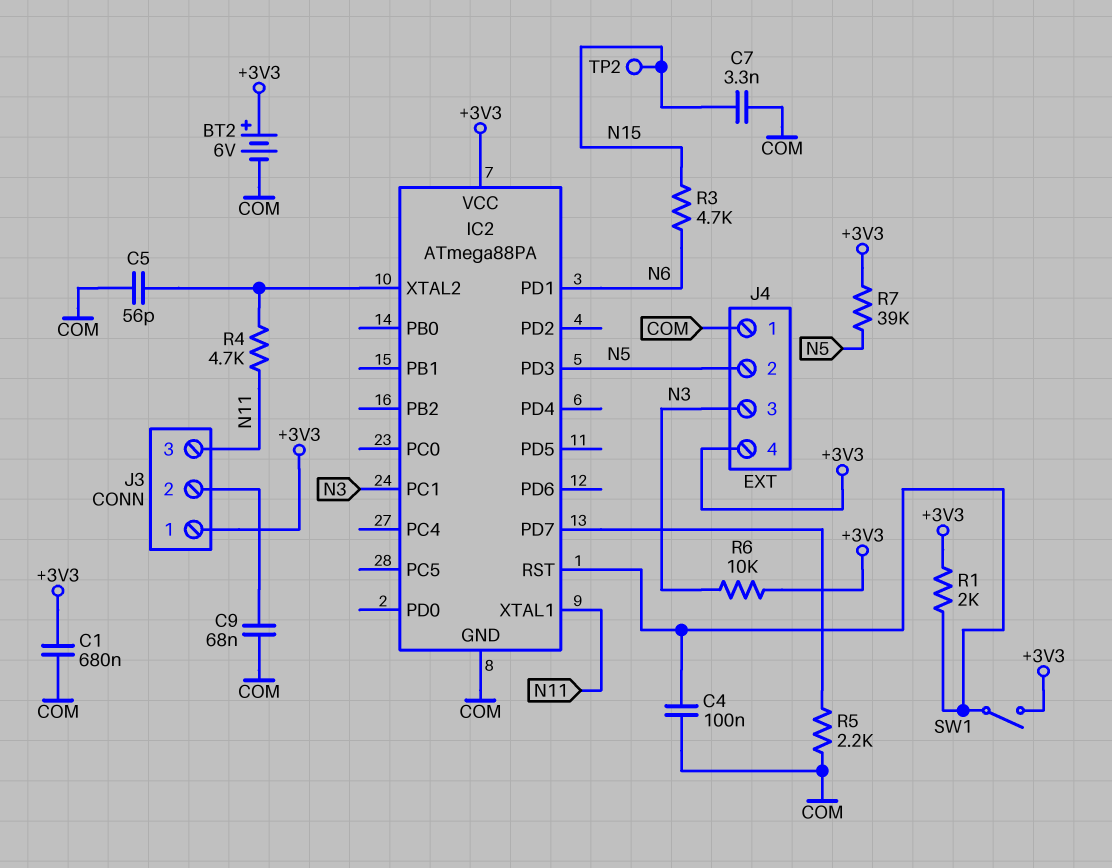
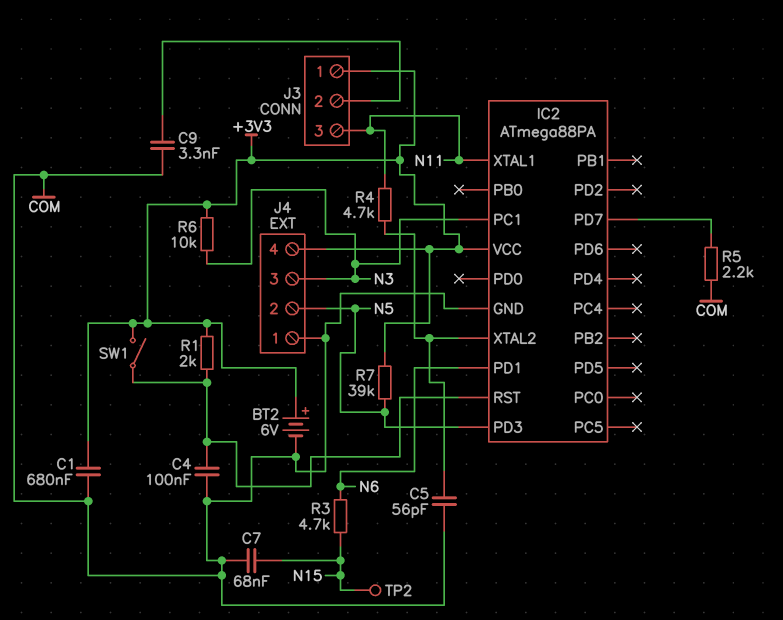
C7: 3.3nF (COM, N15) -> 68nF (COM, N15)
C9: 68nF (COM, J3/2) -> 3.3nF (COM, J3/2)

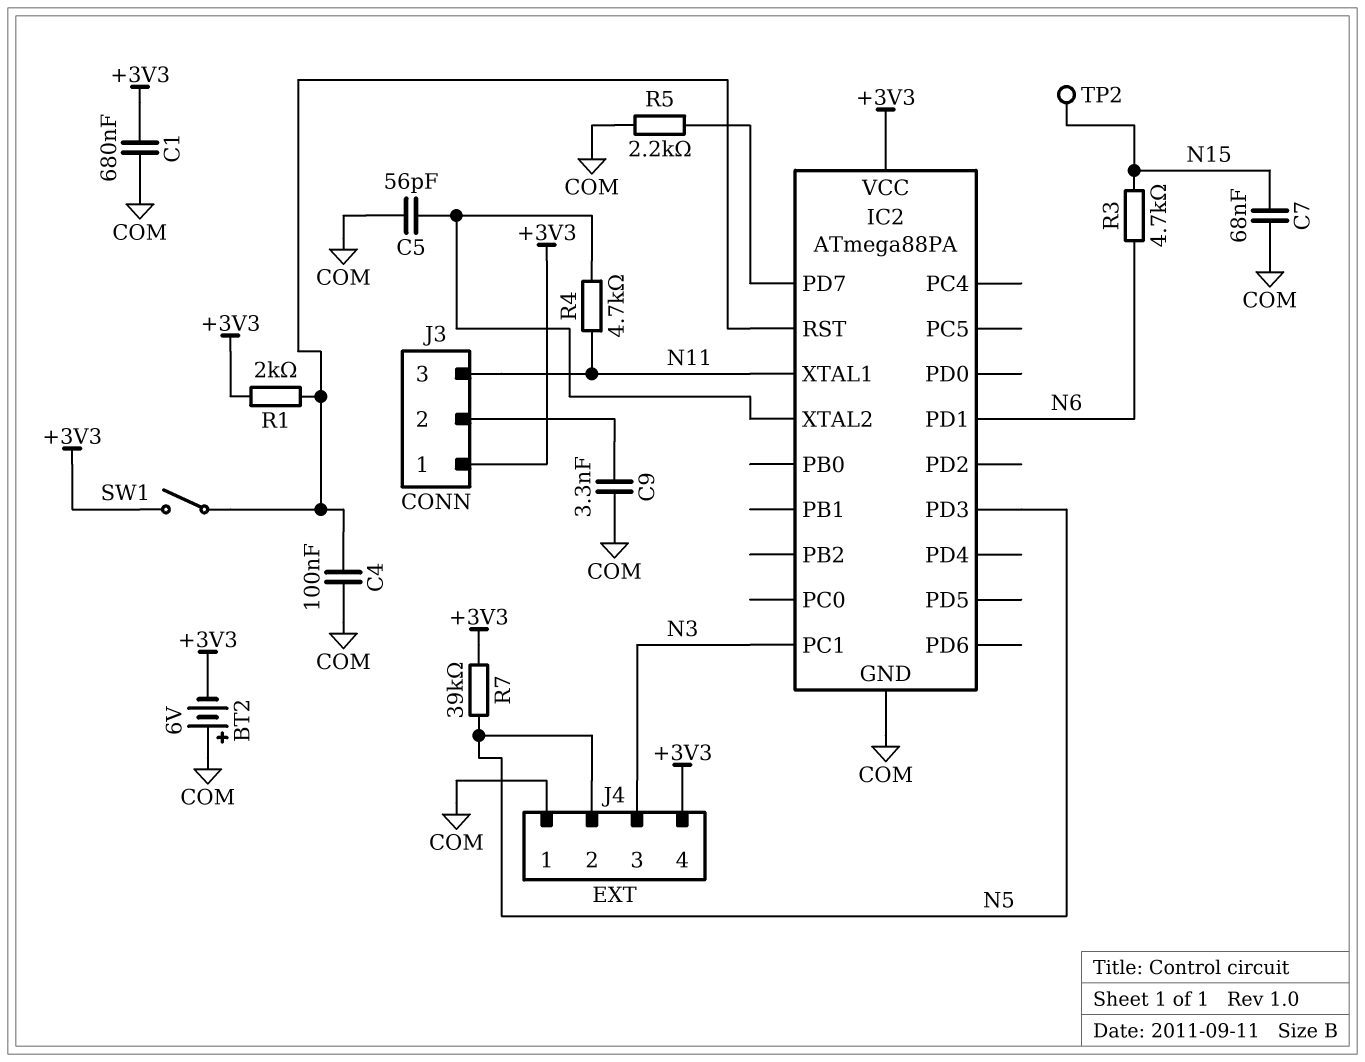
BT2: 6V (plus +3V3, minus COM) -> 6V (plus COM, minus +3V3)
R6: 10k (+3V3, N3) -> none

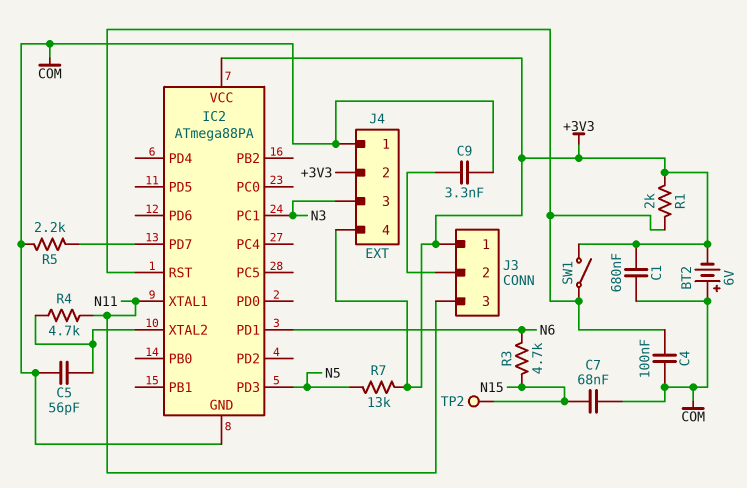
J4 pin 2: N5 -> +3V3
R7: 39k (+3V3, N5) -> 13k (+3V3, N5)

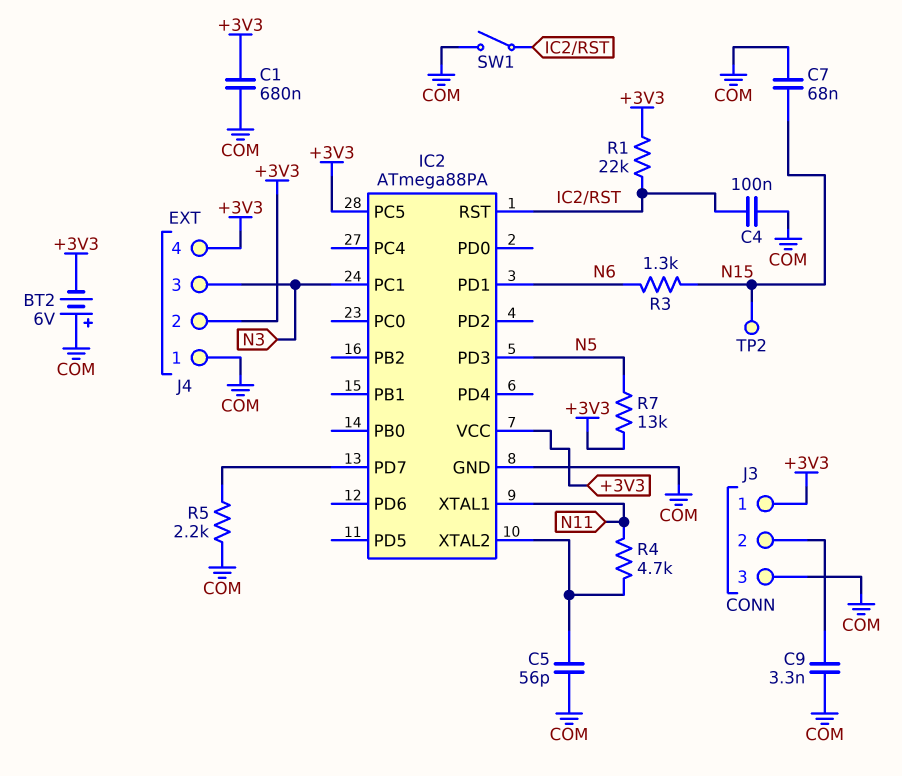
IC2 pin PC5: none -> +3V3
J3 pin 3: N11 -> COM
R1: 2k (+3V3, IC2/RST) -> 22k (+3V3, IC2/RST)
R3: 4.7k (N6, N15) -> 1.3k (N6, N15)
SW1: switch (+3V3, IC2/RST) -> switch (COM, IC2/RST)

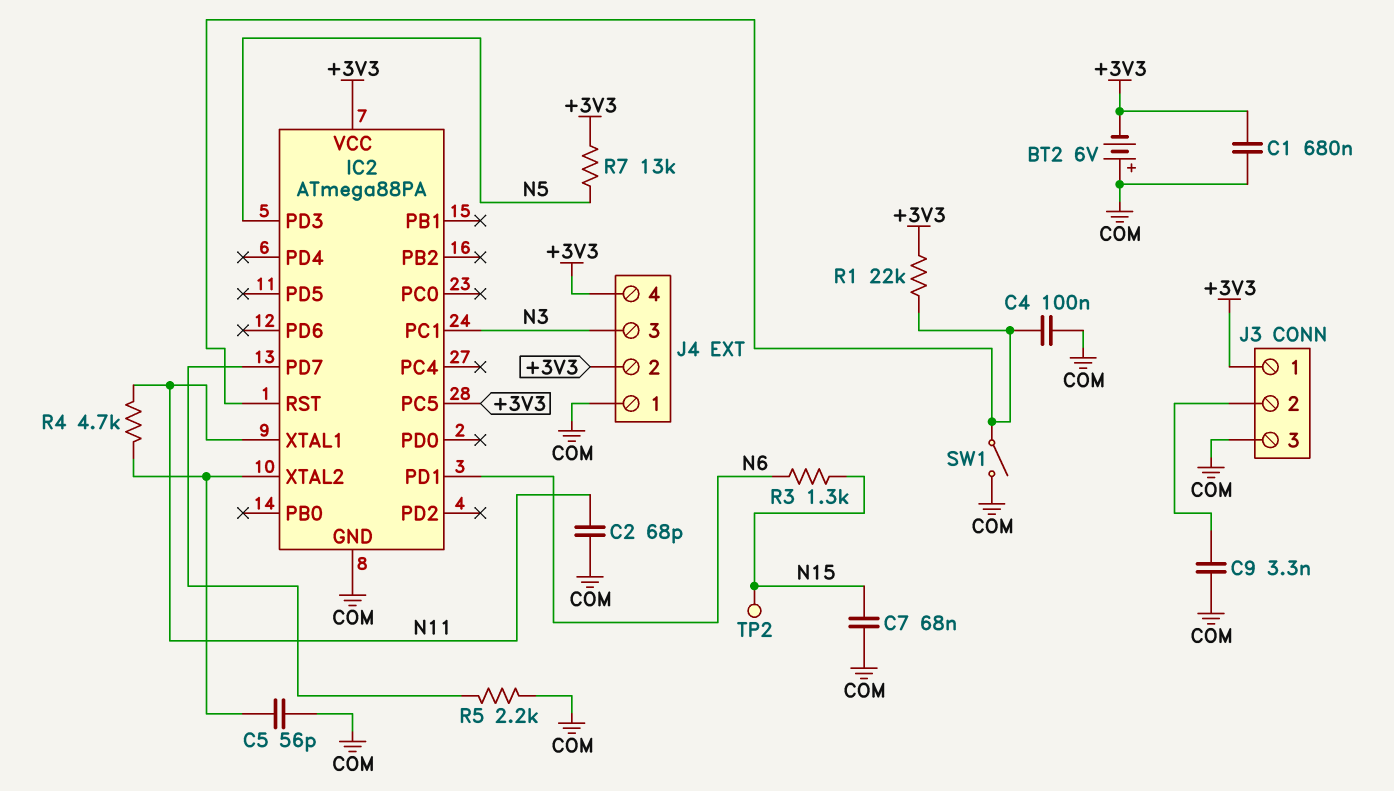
C2: none -> 68pF (COM, N11)

